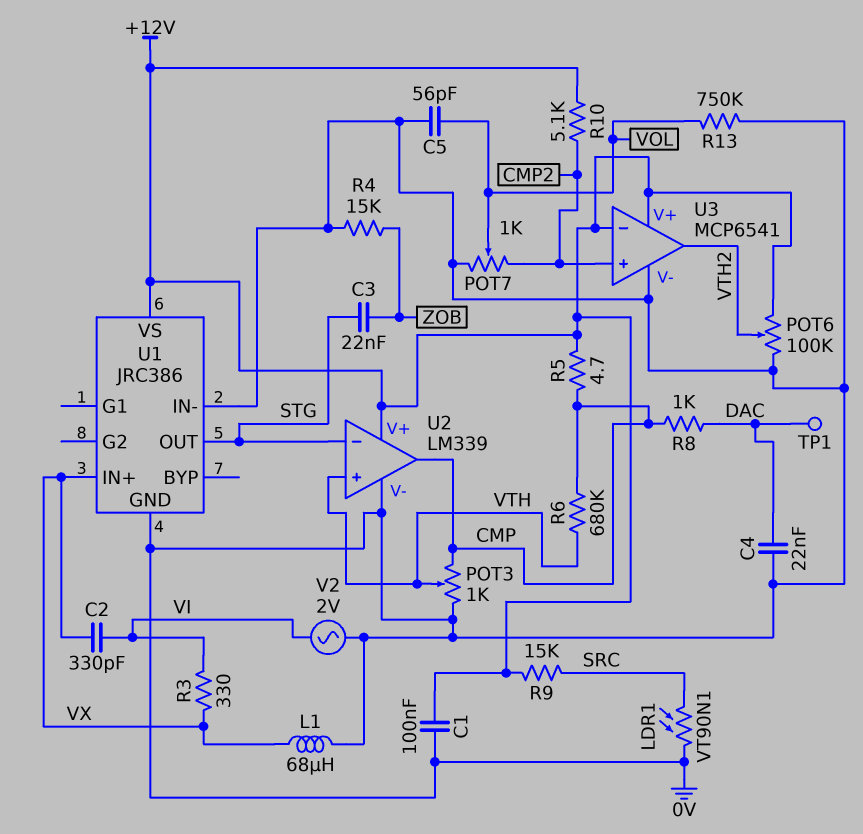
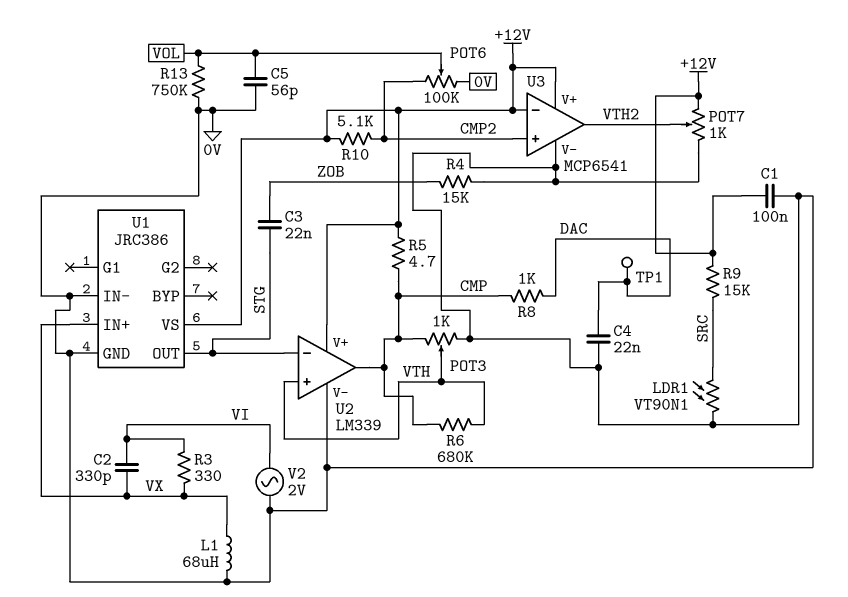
POT6: 100k (+12V, 0V, wiper VTH2) -> 100k (0V, CMP2, wiper VOL)
POT7: 1k (0V, CMP2, wiper VOL) -> 1k (+12V, 0V, wiper VTH2)

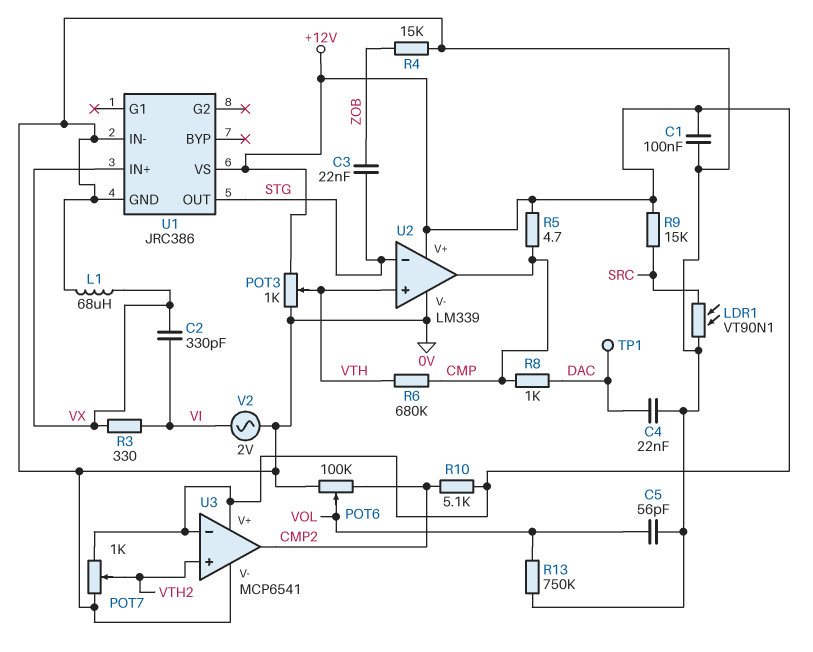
POT3: 1k (0V, CMP, wiper VTH) -> 1k (+12V, 0V, wiper VTH)
U3 pin in+: CMP2 -> VTH2
U3 pin out: VTH2 -> CMP2

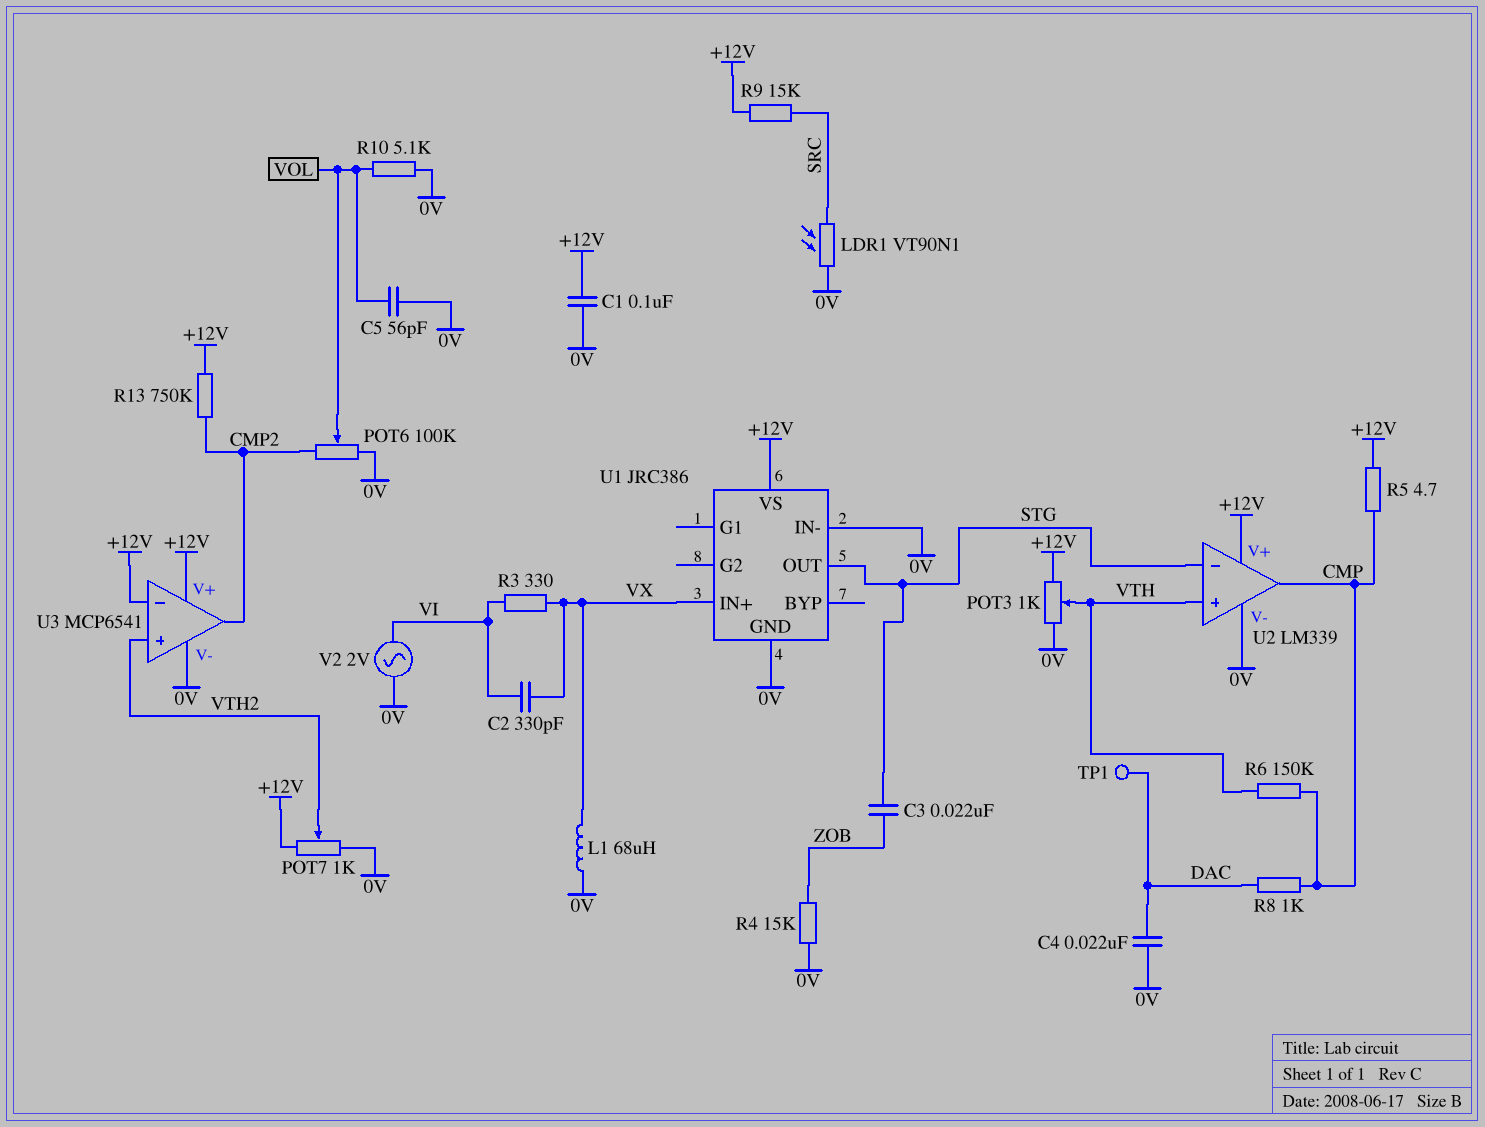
R6: 680k (CMP, VTH) -> 150k (CMP, VTH)
R10: 5.1k (+12V, CMP2) -> 5.1k (0V, VOL)
R13: 750k (0V, VOL) -> 750k (+12V, CMP2)

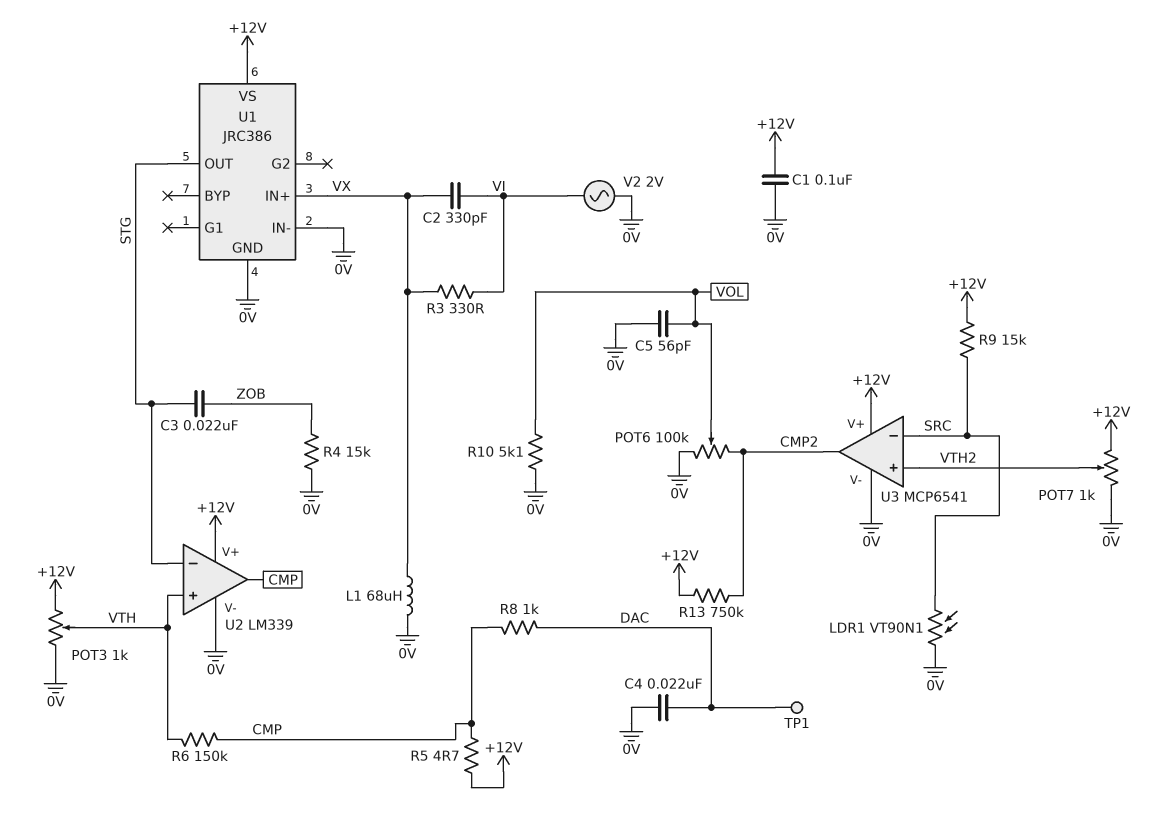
U3 pin in-: +12V -> SRC

